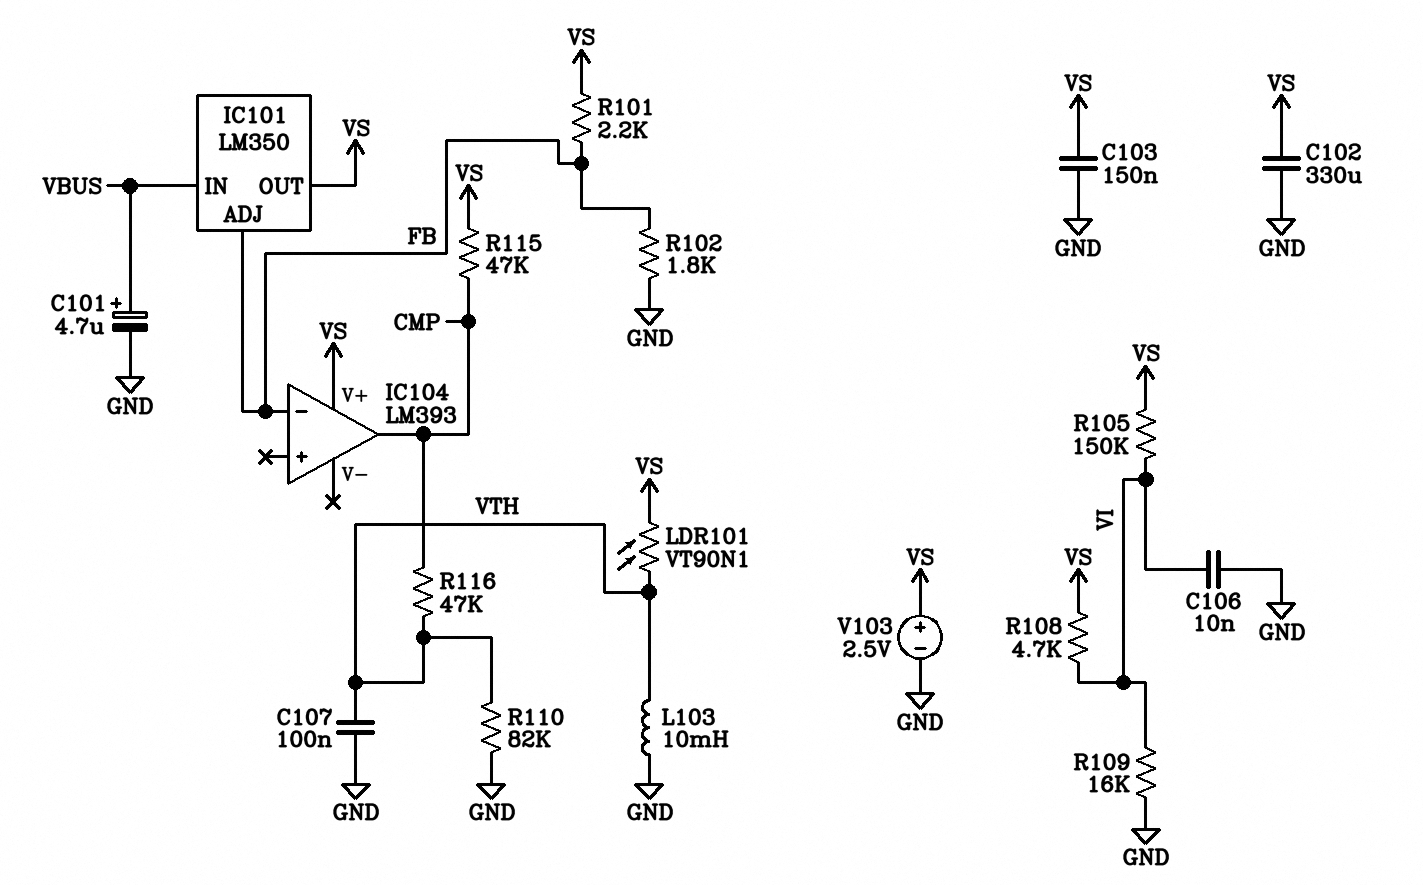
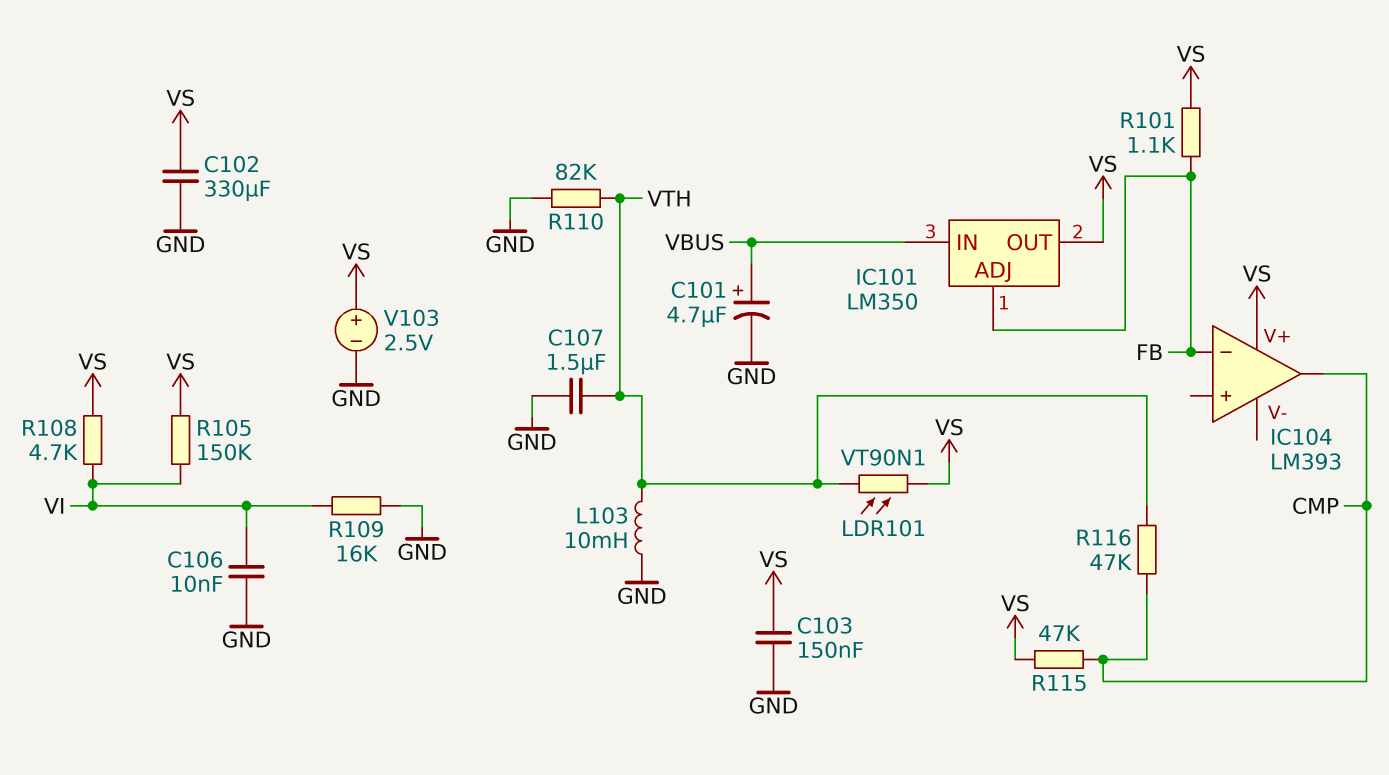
C107: 100nF (GND, VTH) -> 1.5uF (GND, VTH)
R101: 2.2k (FB, VS) -> 1.1k (FB, VS)
R102: 1.8k (FB, GND) -> none

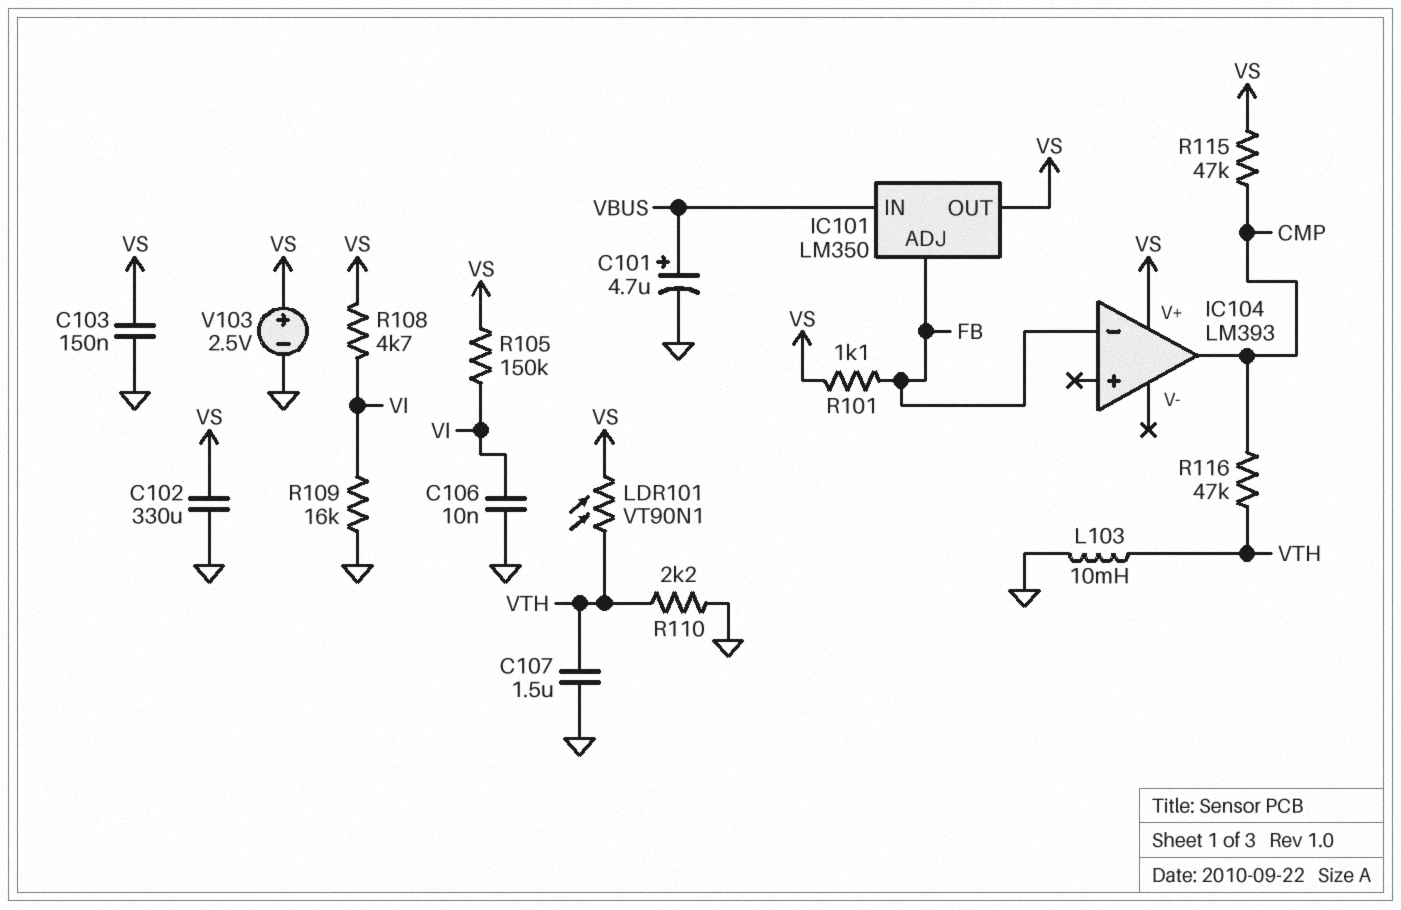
R110: 82k (GND, VTH) -> 2.2k (GND, VTH)

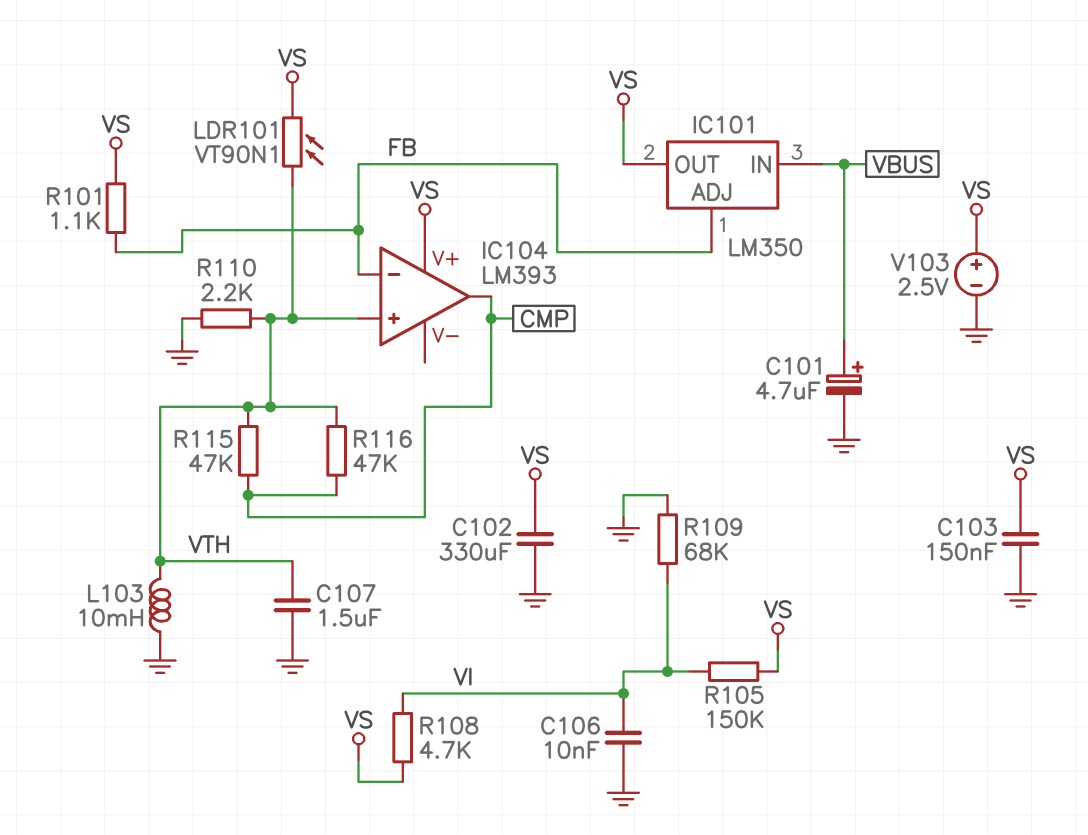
IC104 pin in+: none -> VTH
R109: 16k (GND, VI) -> 68k (GND, VI)
R115: 47k (CMP, VS) -> 47k (CMP, VTH)

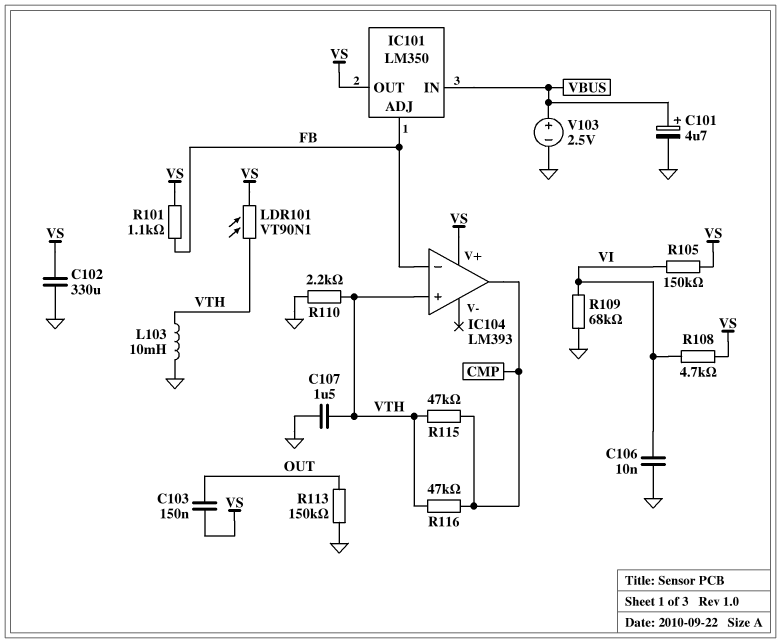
C103: 150nF (GND, VS) -> 150nF (OUT, VS)
R113: none -> 150k (GND, OUT)
V103: 2.5V (plus VS, minus GND) -> 2.5V (plus VBUS, minus GND)

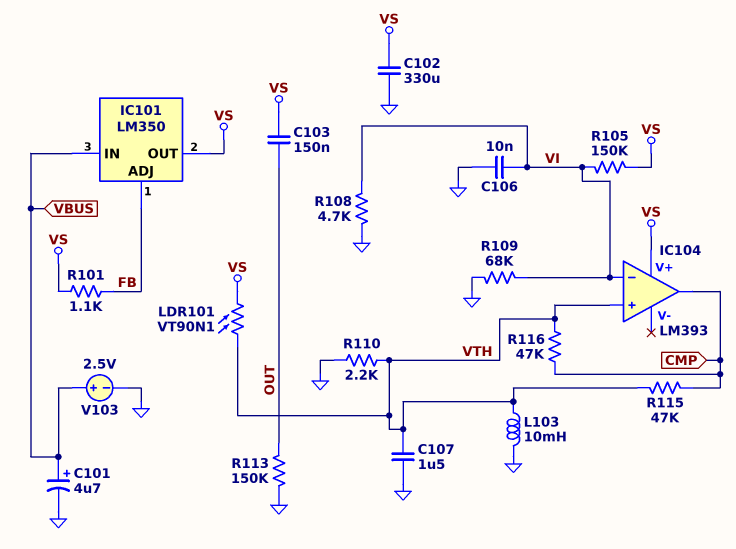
IC104 pin in-: FB -> VI
R108: 4.7k (VI, VS) -> 4.7k (GND, VI)

